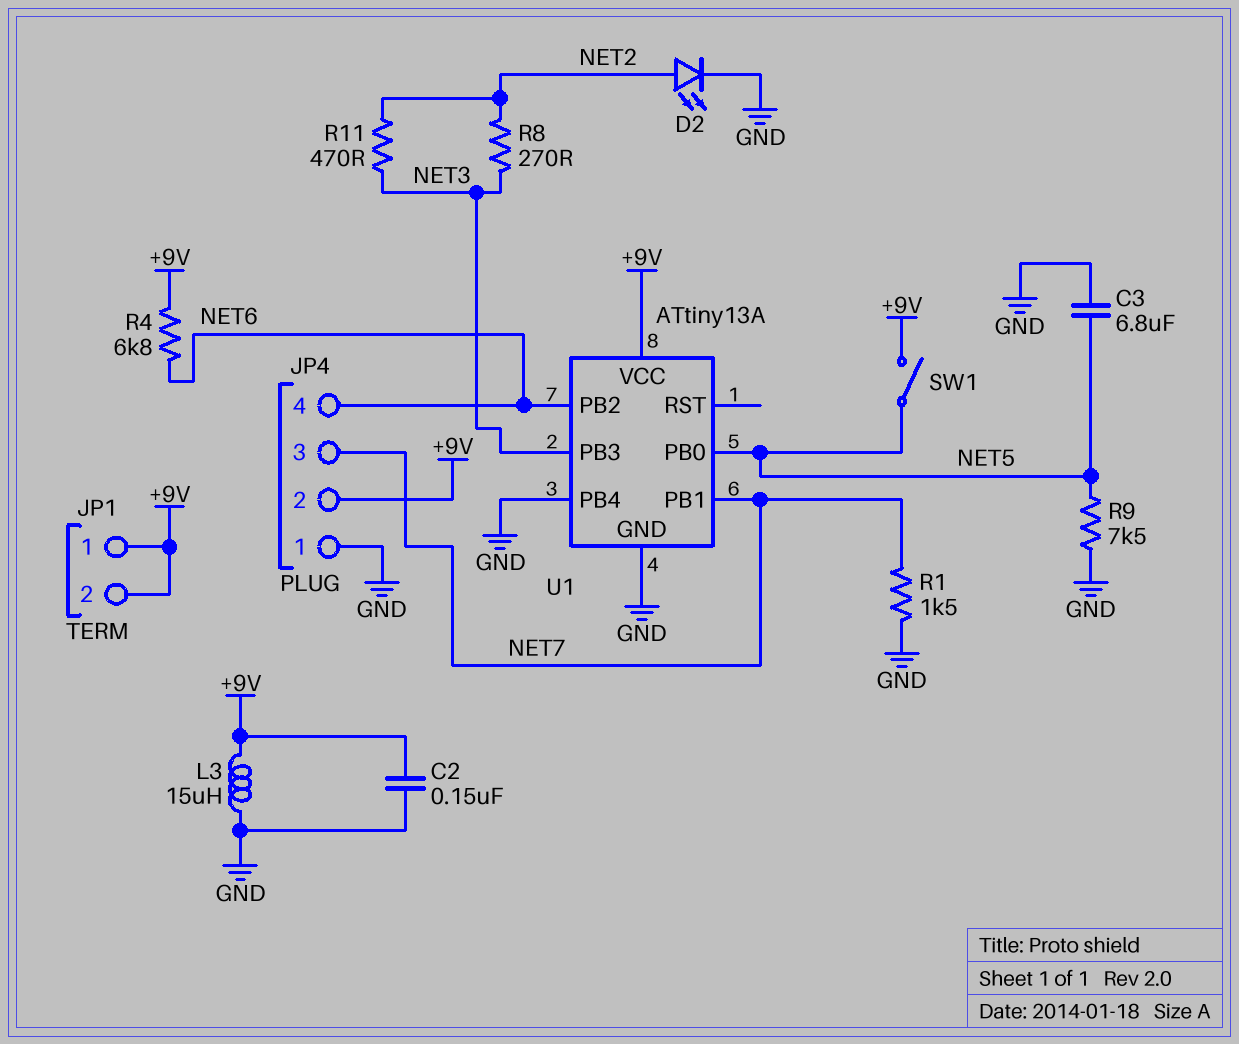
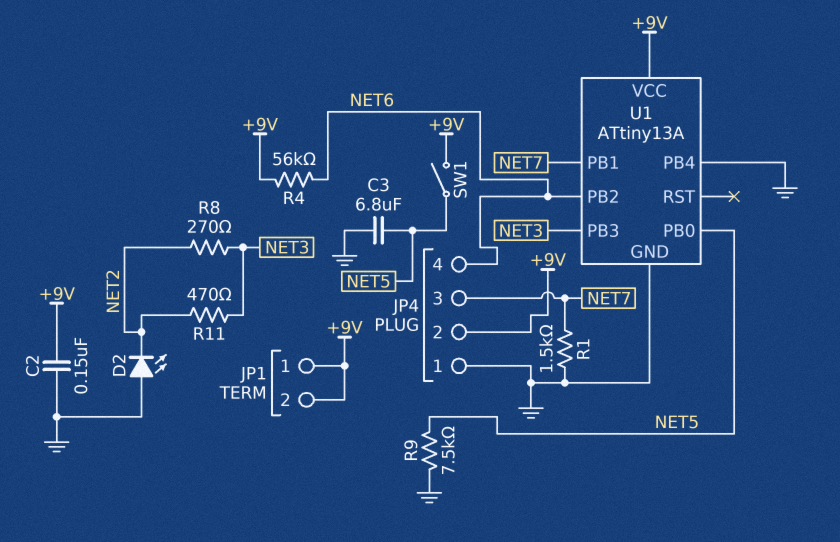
D2: LED (A NET2, K GND) -> LED (A GND, K NET2)
L3: 15uH (+9V, GND) -> none
R4: 6.8k (+9V, NET6) -> 56k (+9V, NET6)

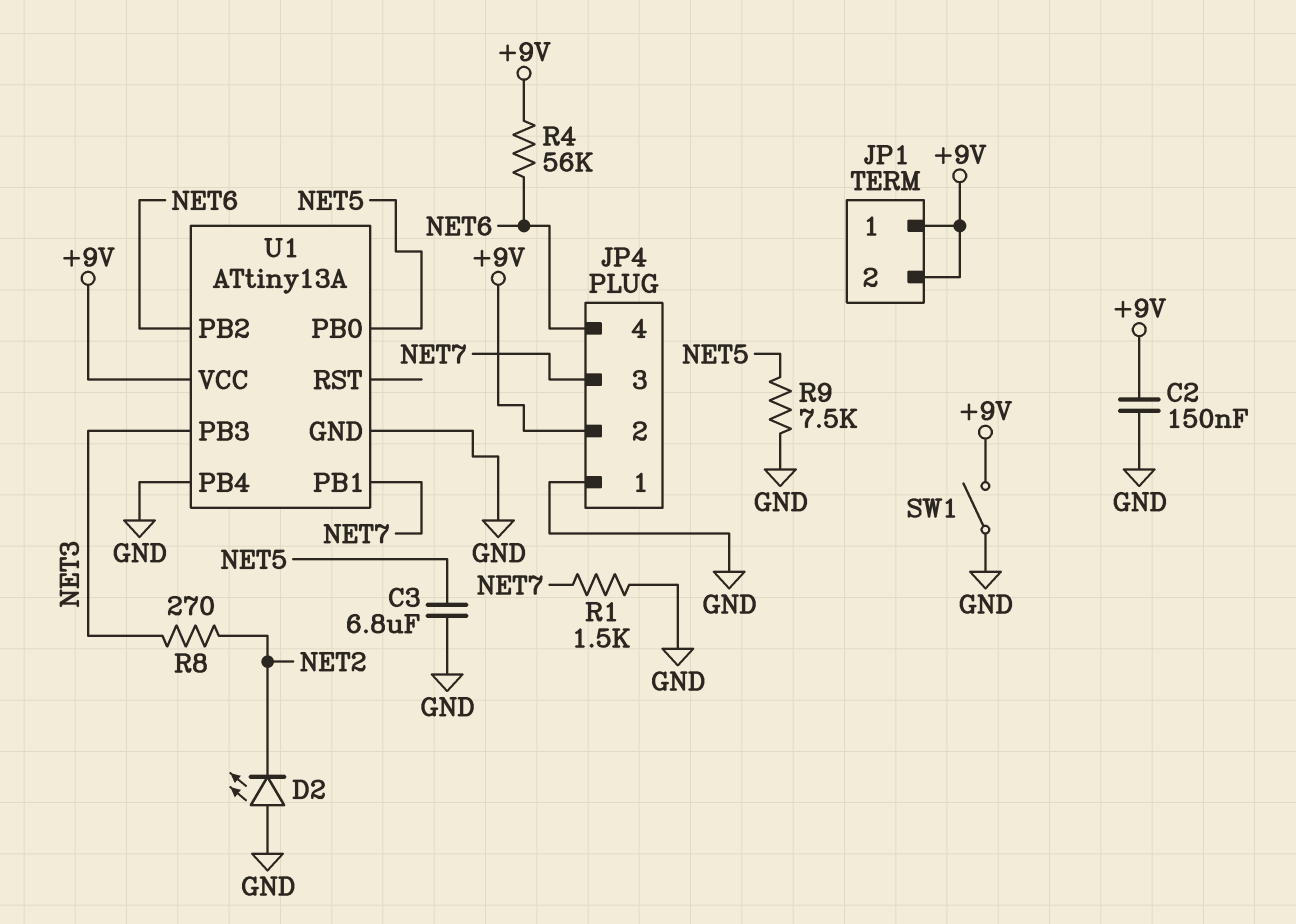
R11: 470 (NET2, NET3) -> none
SW1: switch (+9V, NET5) -> switch (+9V, GND)

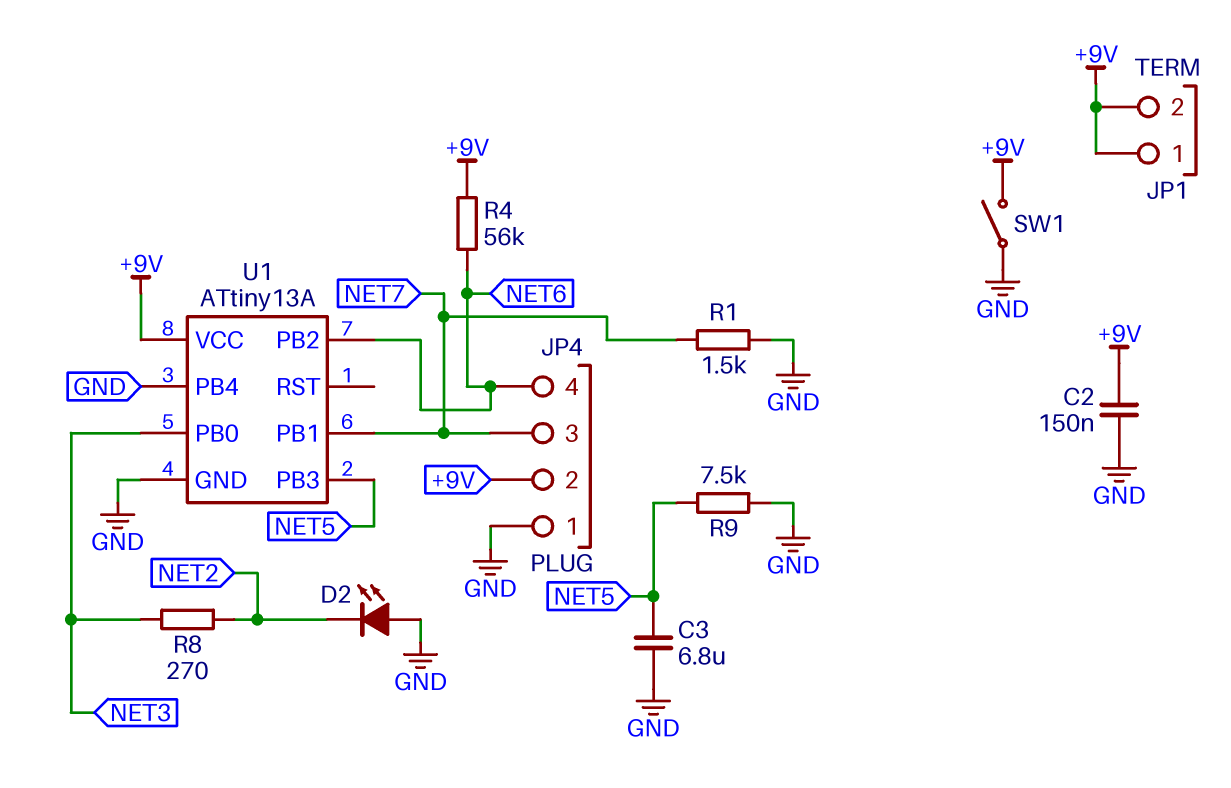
U1 pin PB0: NET5 -> NET3
U1 pin PB3: NET3 -> NET5

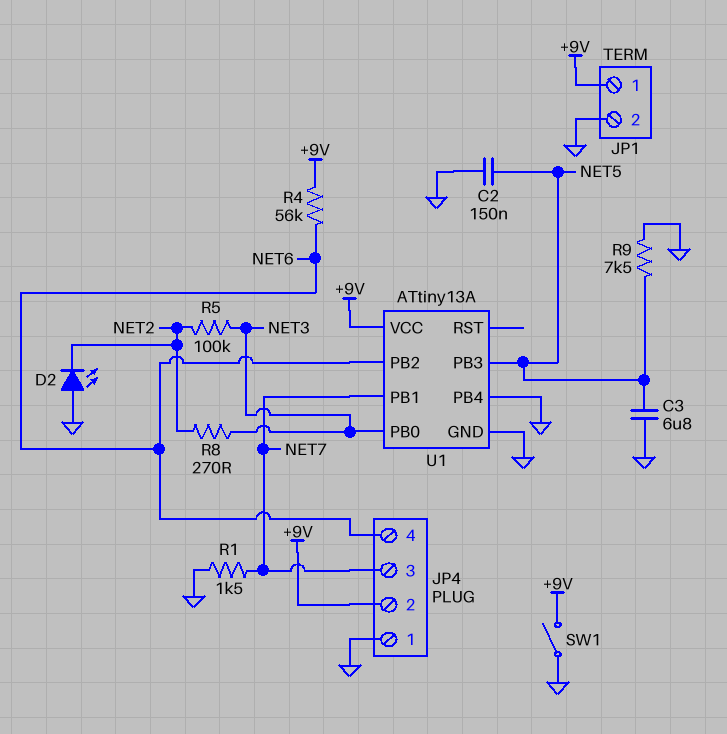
C2: 150nF (+9V, GND) -> 150nF (GND, NET5)
JP1 pin 2: +9V -> GND
R5: none -> 100k (NET2, NET3)

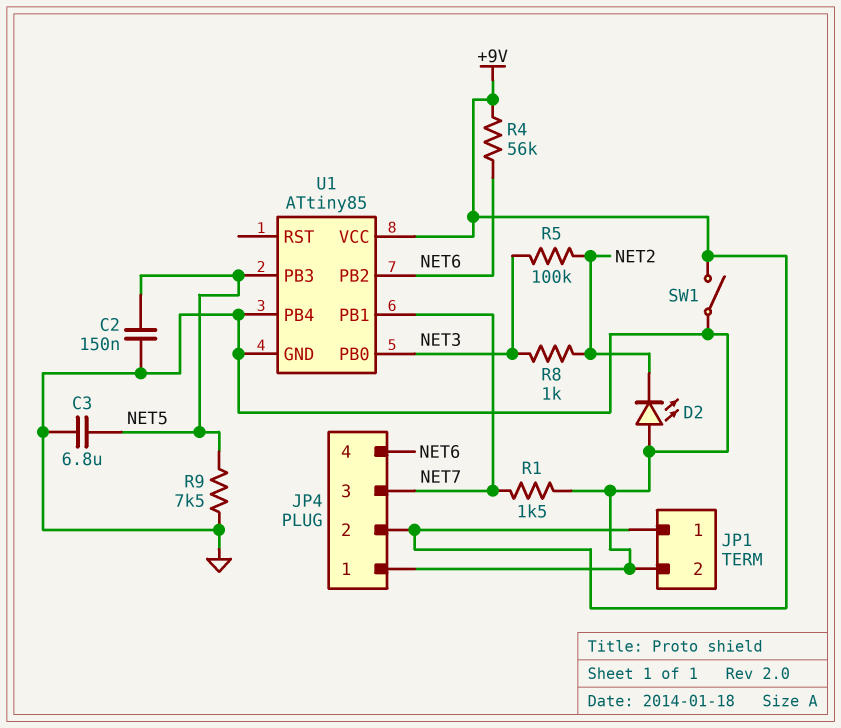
R8: 270 (NET2, NET3) -> 1k (NET2, NET3)
U1: ATtiny13A -> ATtiny85

